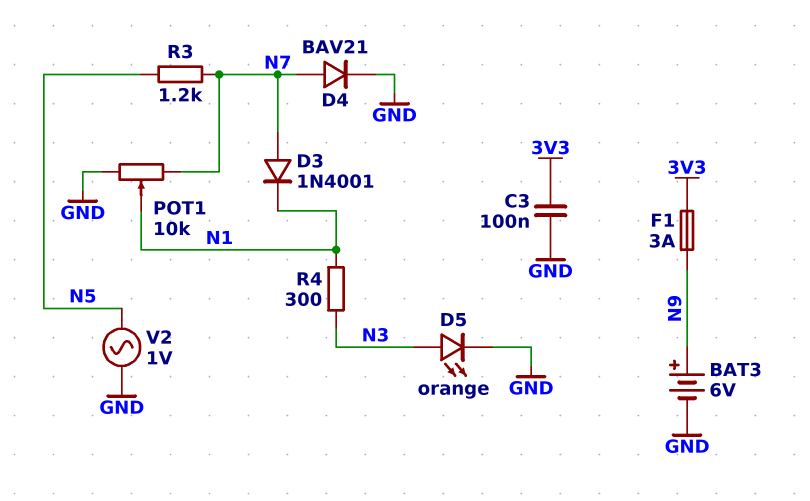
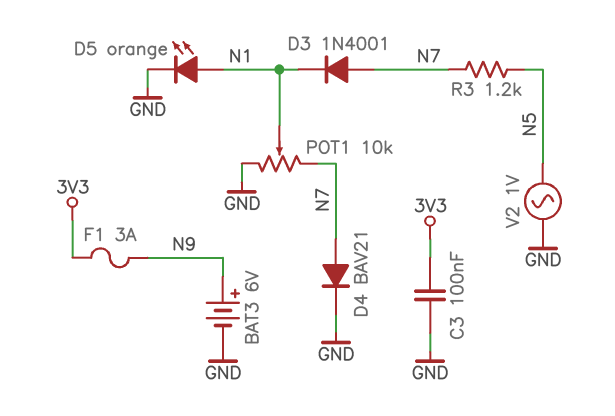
D5: LED orange (A N3, K GND) -> LED orange (A N1, K GND)
R4: 300 (N1, N3) -> none

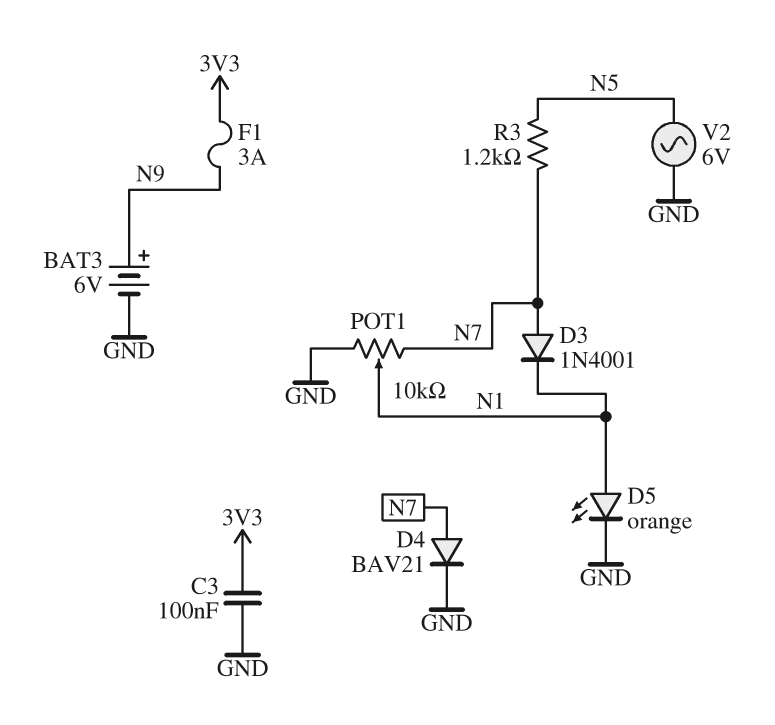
V2: AC 1V (GND, N5) -> AC 6V (GND, N5)

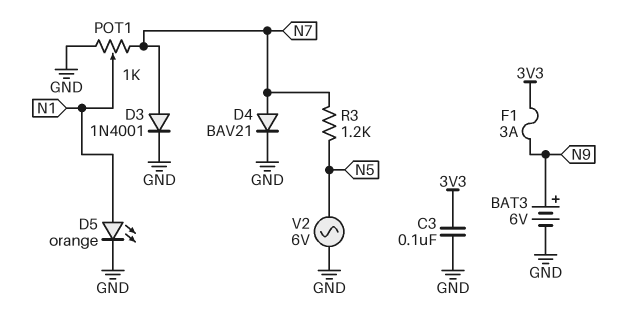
D3: diode 1N4001 (A N7, K N1) -> diode 1N4001 (A N7, K GND)
POT1: 10k (GND, N7, wiper N1) -> 1k (GND, N7, wiper N1)

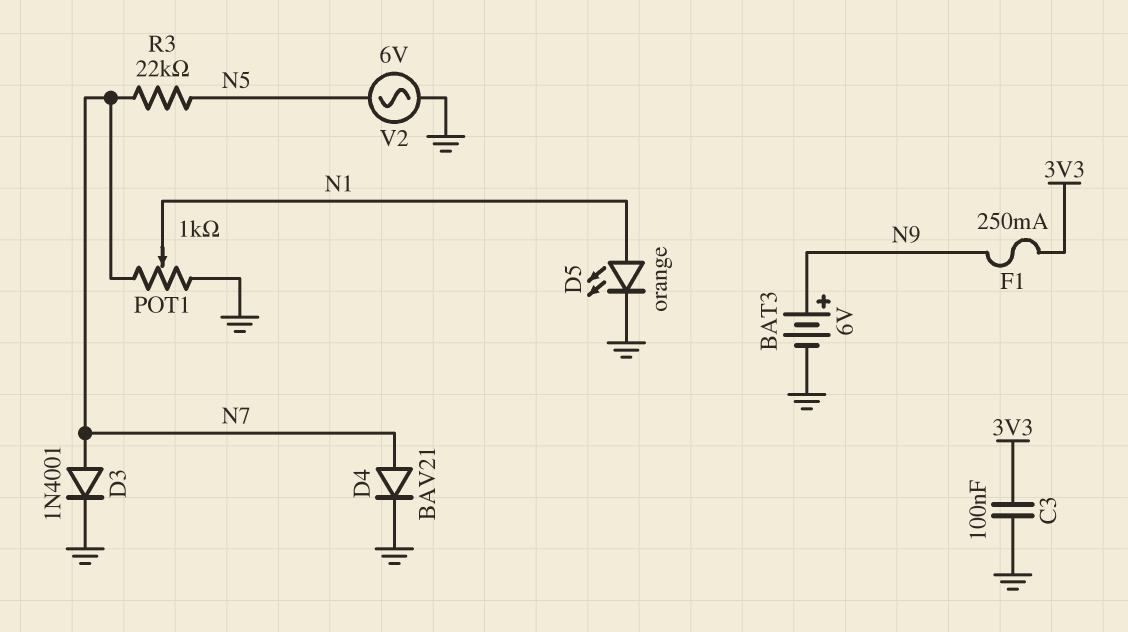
F1: 3A (3V3, N9) -> 250mA (3V3, N9)
R3: 1.2k (N5, N7) -> 22k (N5, N7)

